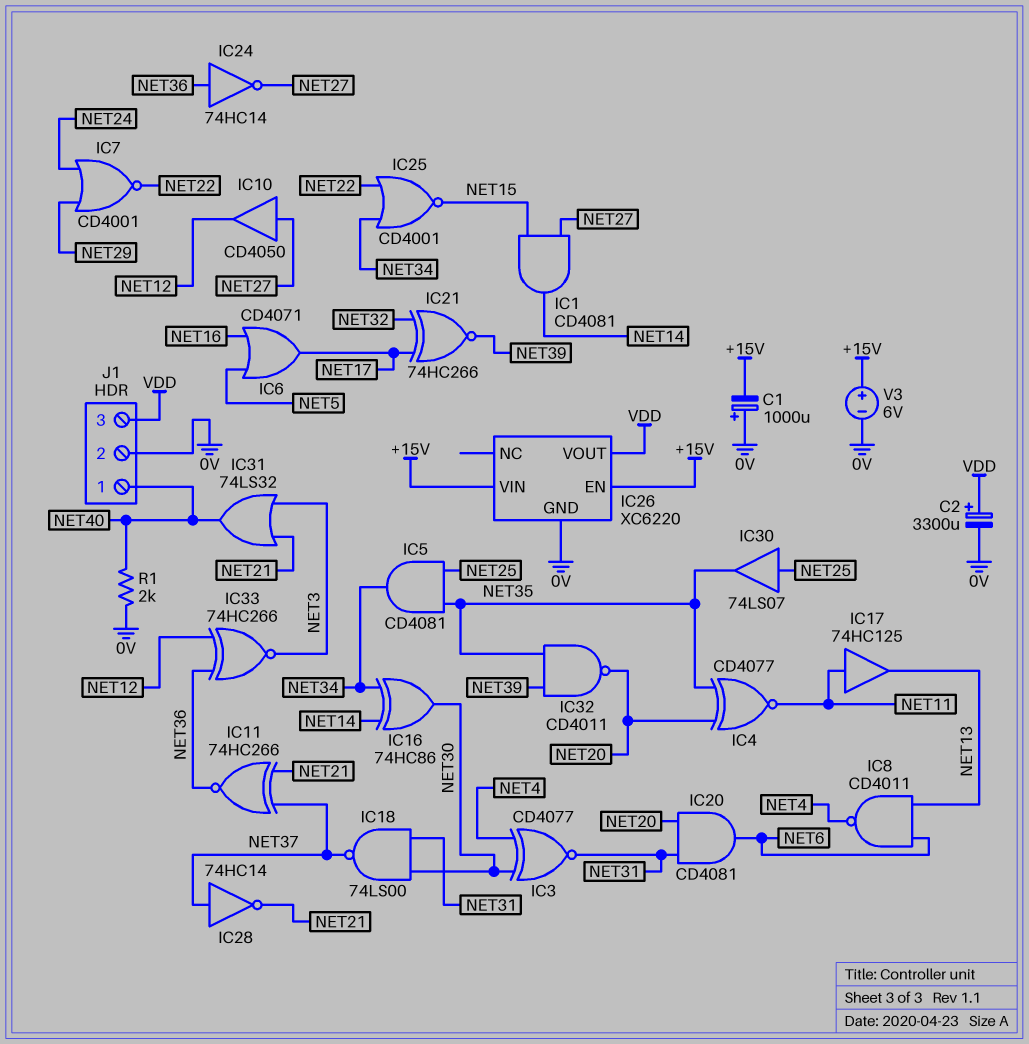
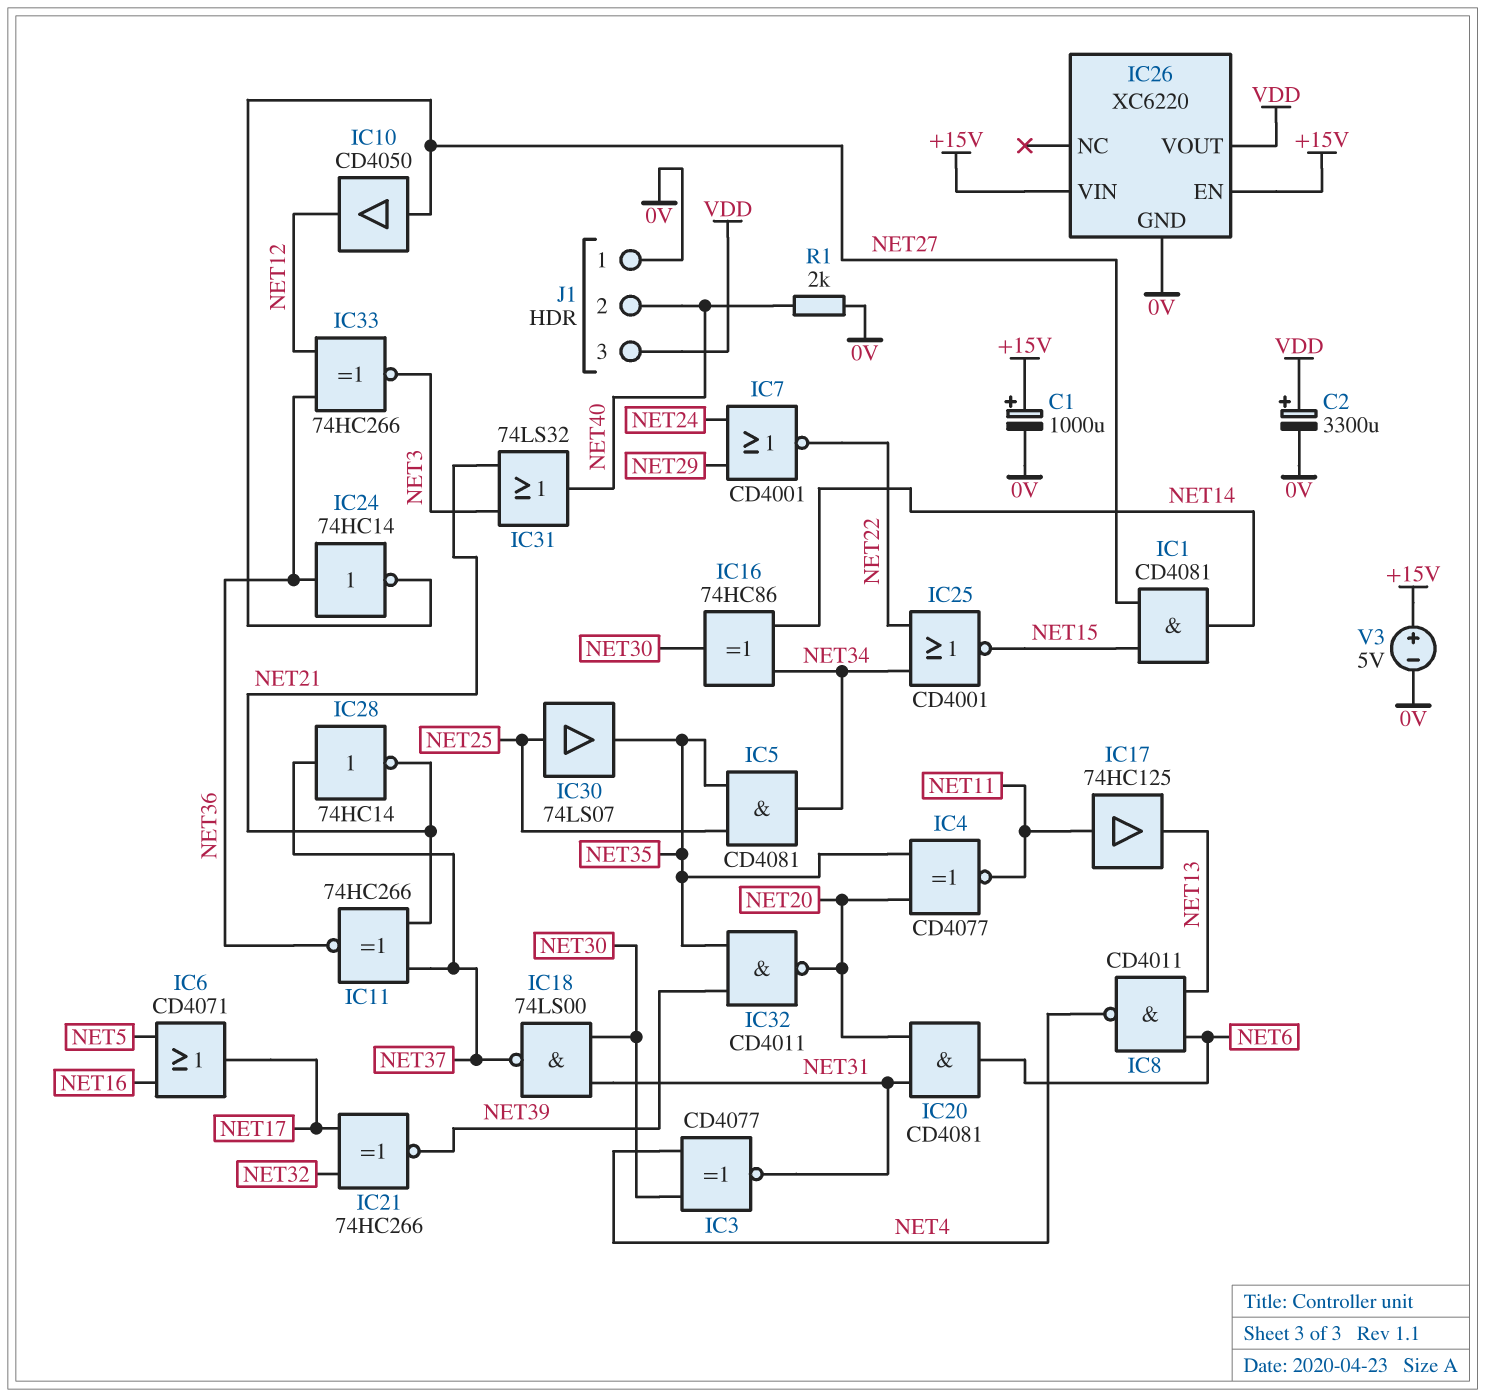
C1: 1000uF (plus 0V, minus +15V) -> 1000uF (plus +15V, minus 0V)
J1 pin 1: NET40 -> 0V
J1 pin 2: 0V -> NET40
V3: 6V (plus +15V, minus 0V) -> 5V (plus +15V, minus 0V)

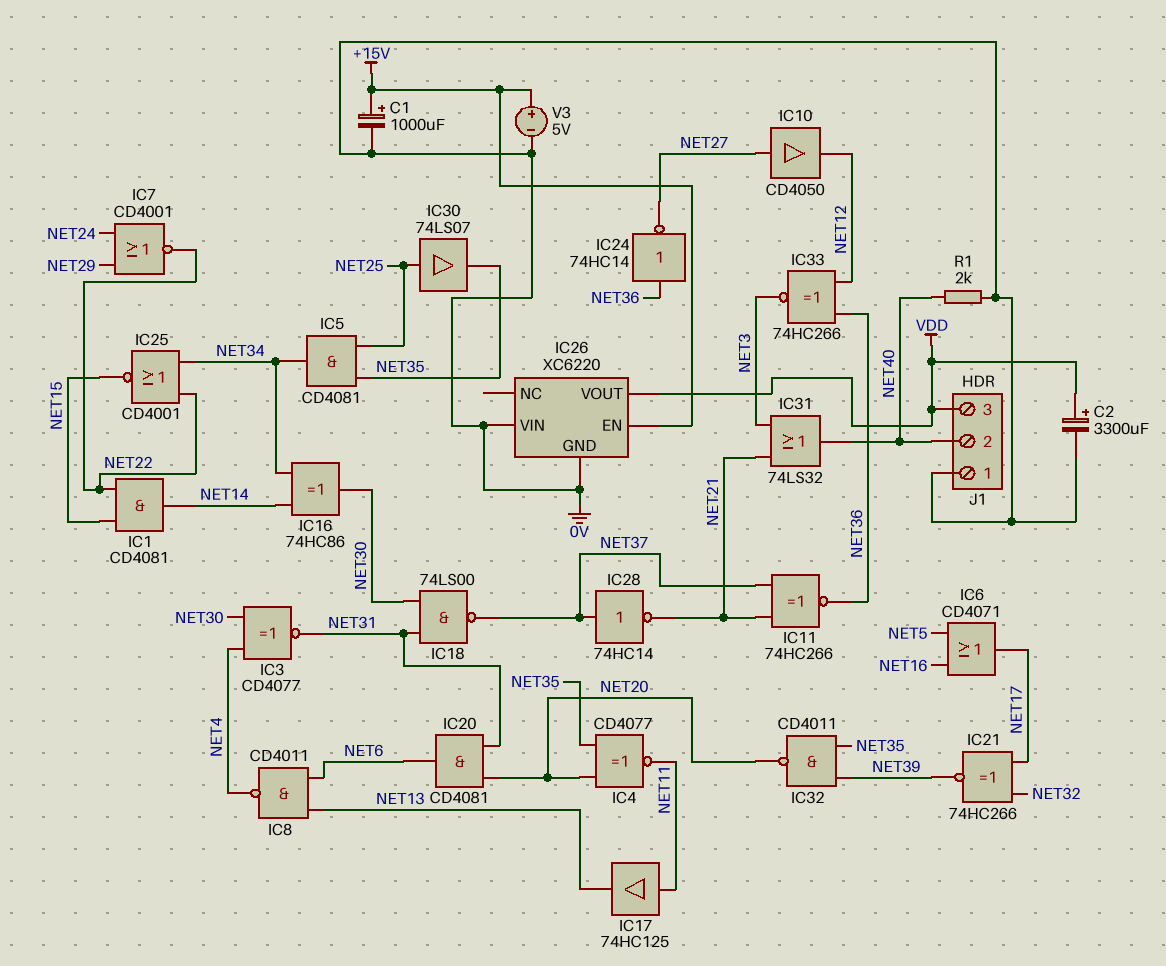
IC1: AND CD4081 (in NET15, in NET27, out NET14) -> AND CD4081 (in NET15, in NET22, out NET14)
IC26 pin VIN: +15V -> 0V

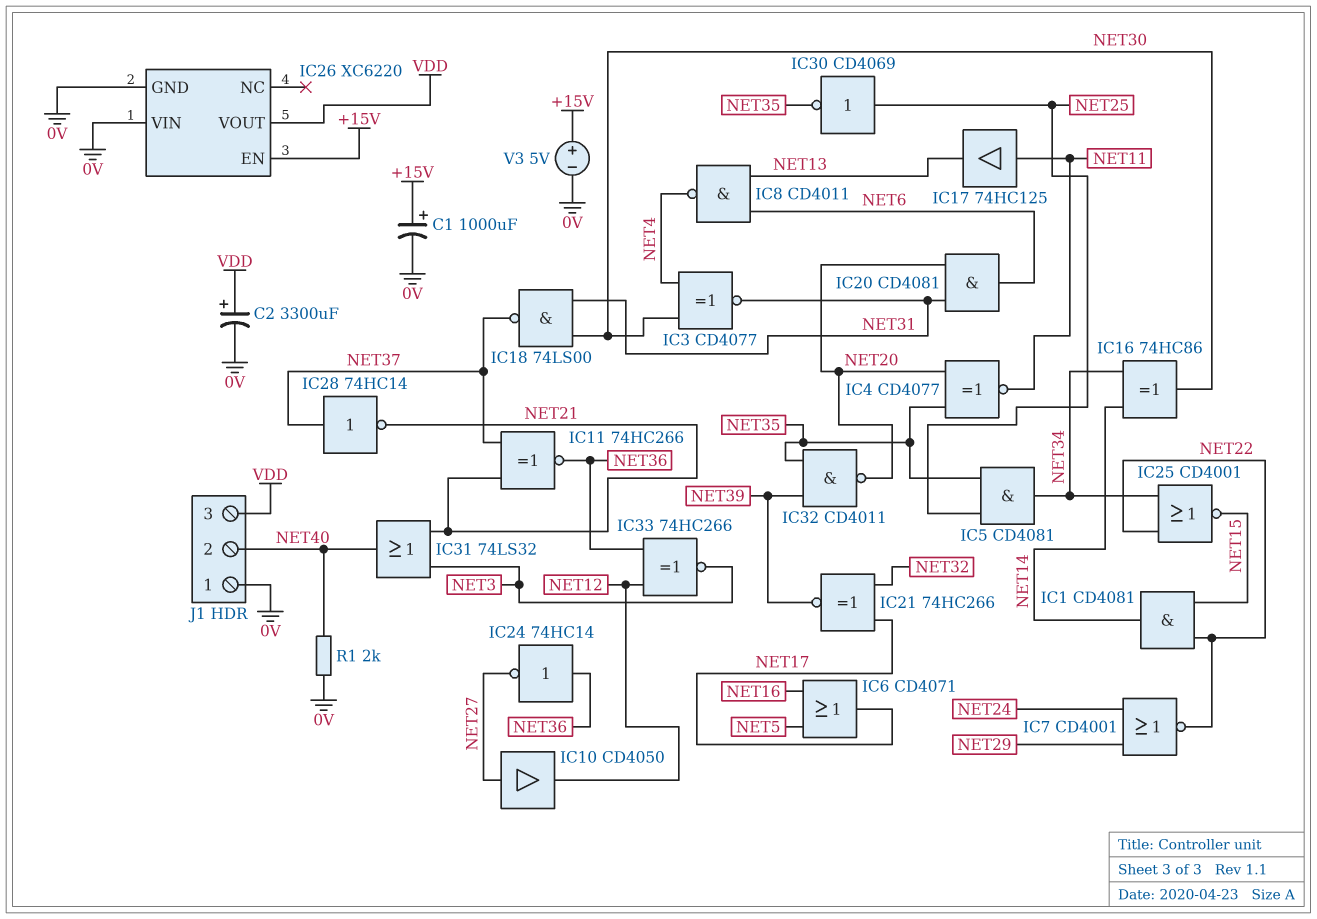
IC30: buffer 74LS07 (in NET25, out NET35) -> NOT CD4069 (in NET25, out NET35)

